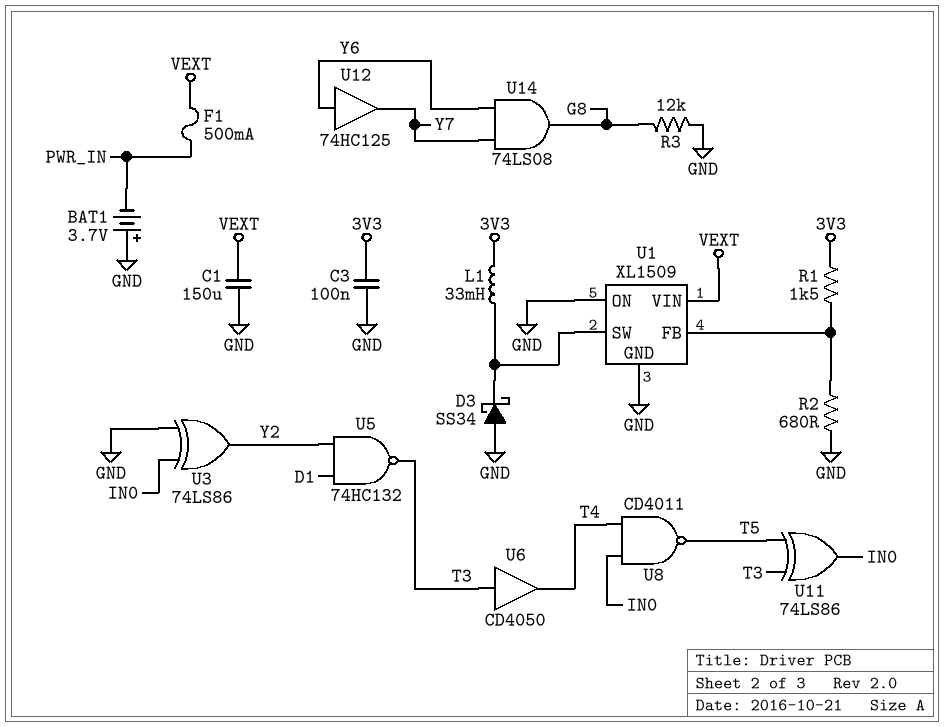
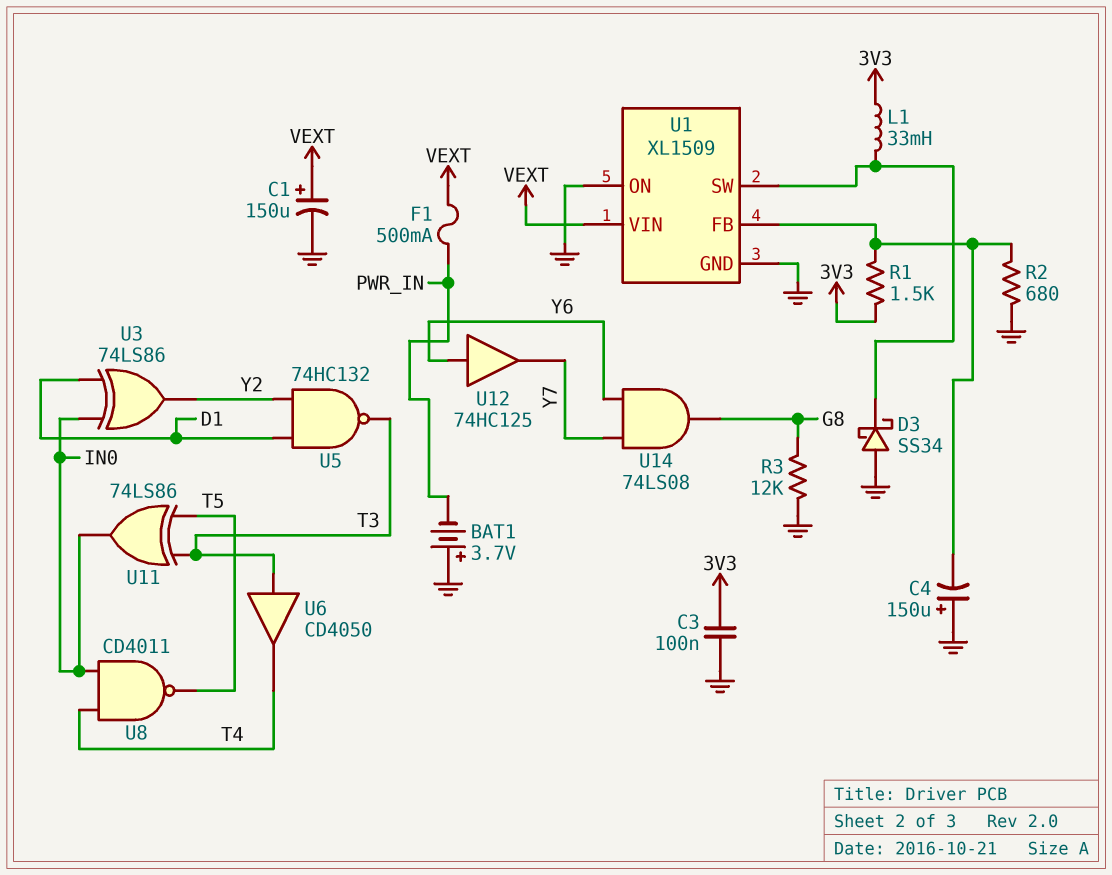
C1: 150uF (GND, VEXT) -> 150uF (plus VEXT, minus GND)
C4: none -> 150uF (plus GND, minus U1/FB)
U3: XOR 74LS86 (in GND, in IN0, out Y2) -> XOR 74LS86 (in D1, in IN0, out Y2)

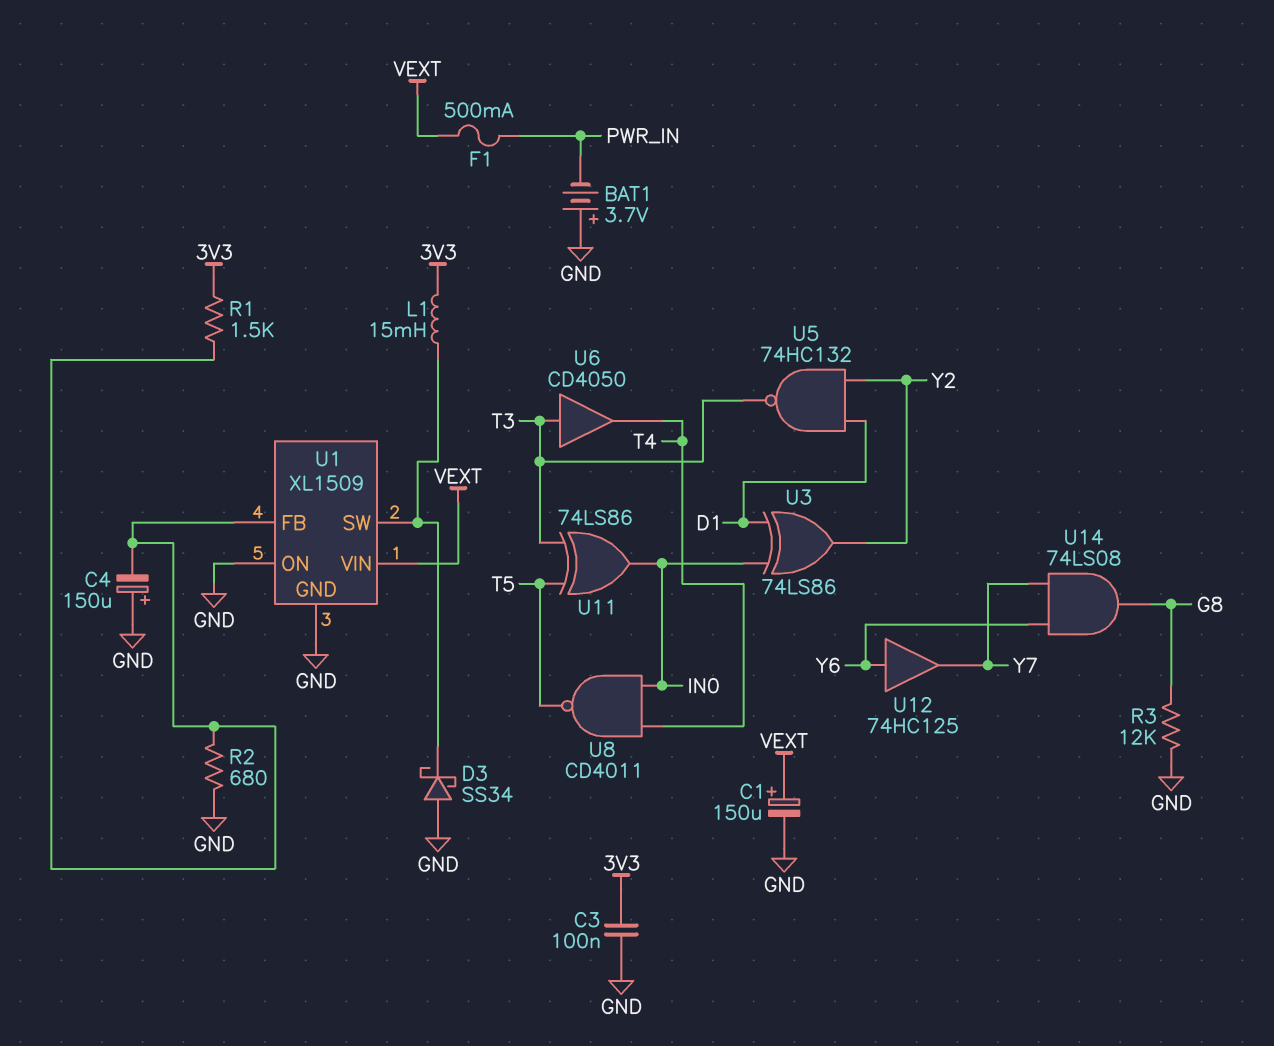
L1: 33mH (3V3, U1/SW) -> 15mH (3V3, U1/SW)

